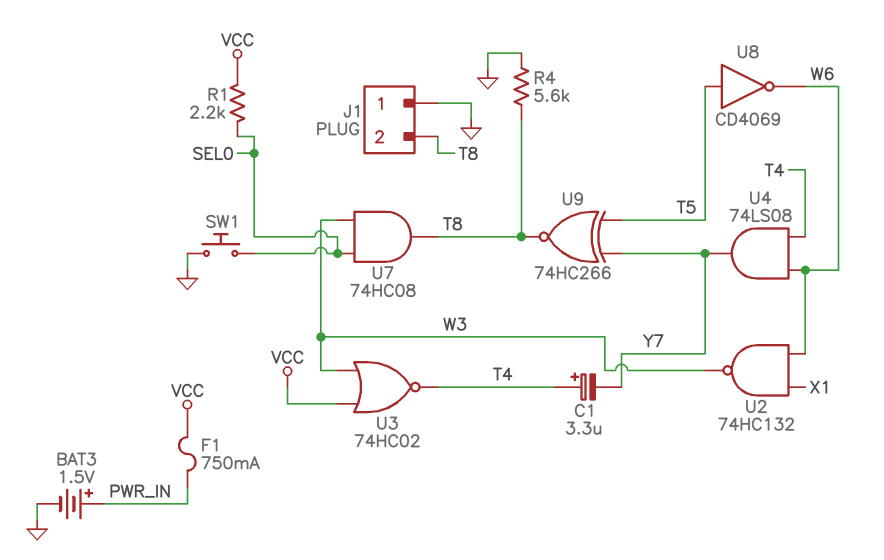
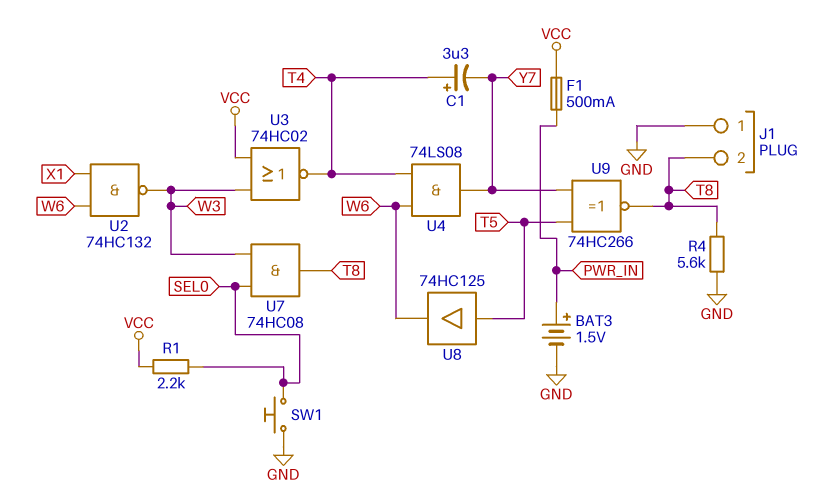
F1: 750mA (PWR_IN, VCC) -> 500mA (PWR_IN, VCC)
U8: NOT CD4069 (in T5, out W6) -> buffer 74HC125 (in T5, out W6)

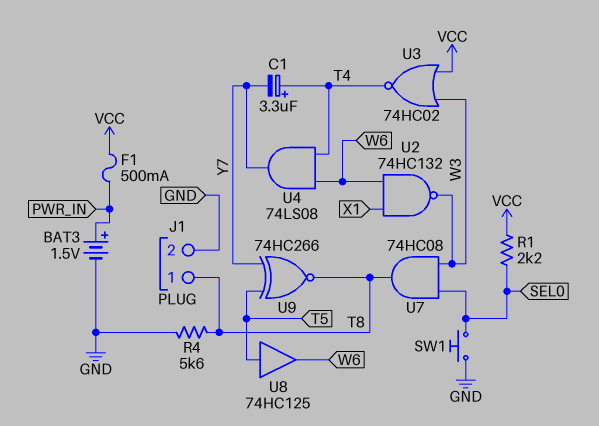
J1 pin 1: GND -> T8
J1 pin 2: T8 -> GND

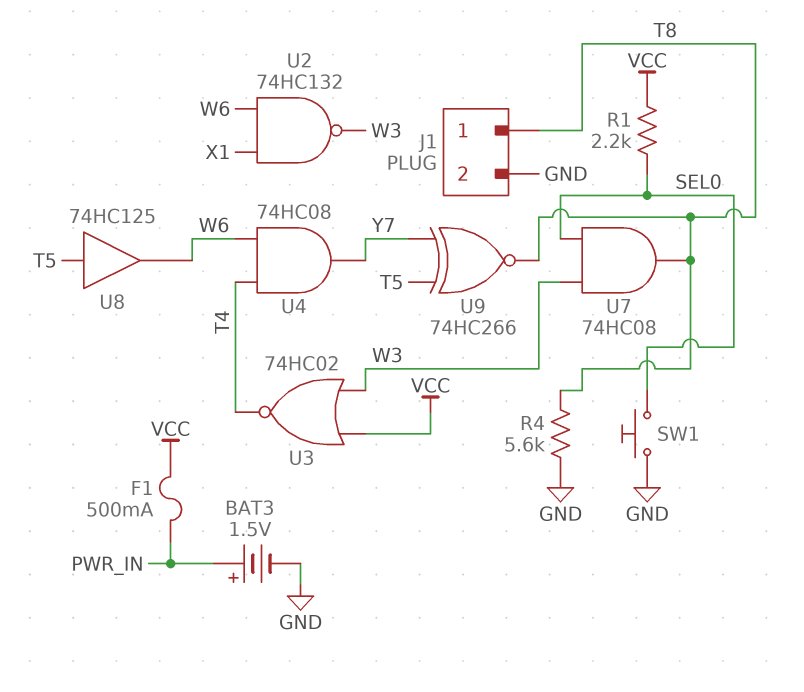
C1: 3.3uF (plus T4, minus Y7) -> none
U4: AND 74LS08 (in T4, in W6, out Y7) -> AND 74HC08 (in T4, in W6, out Y7)

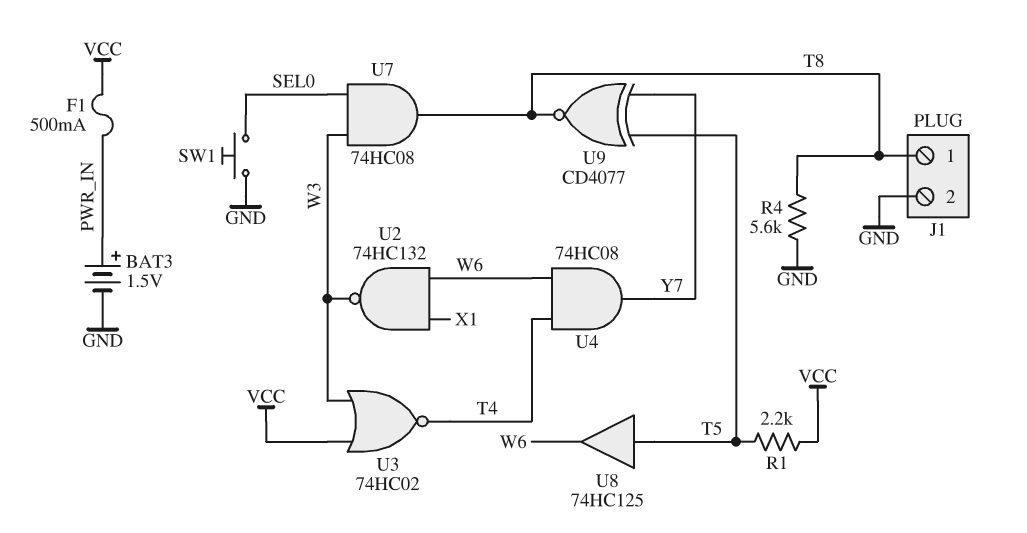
R1: 2.2k (SEL0, VCC) -> 2.2k (T5, VCC)
U9: XNOR 74HC266 (in T5, in Y7, out T8) -> XNOR CD4077 (in T5, in Y7, out T8)

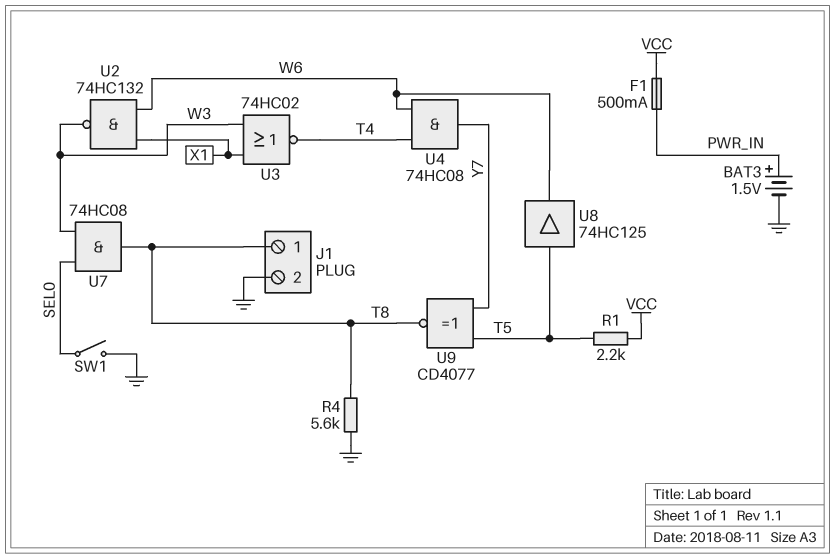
SW1: button (GND, SEL0) -> switch (GND, SEL0)
U3: NOR 74HC02 (in VCC, in W3, out T4) -> NOR 74HC02 (in W3, in X1, out T4)

